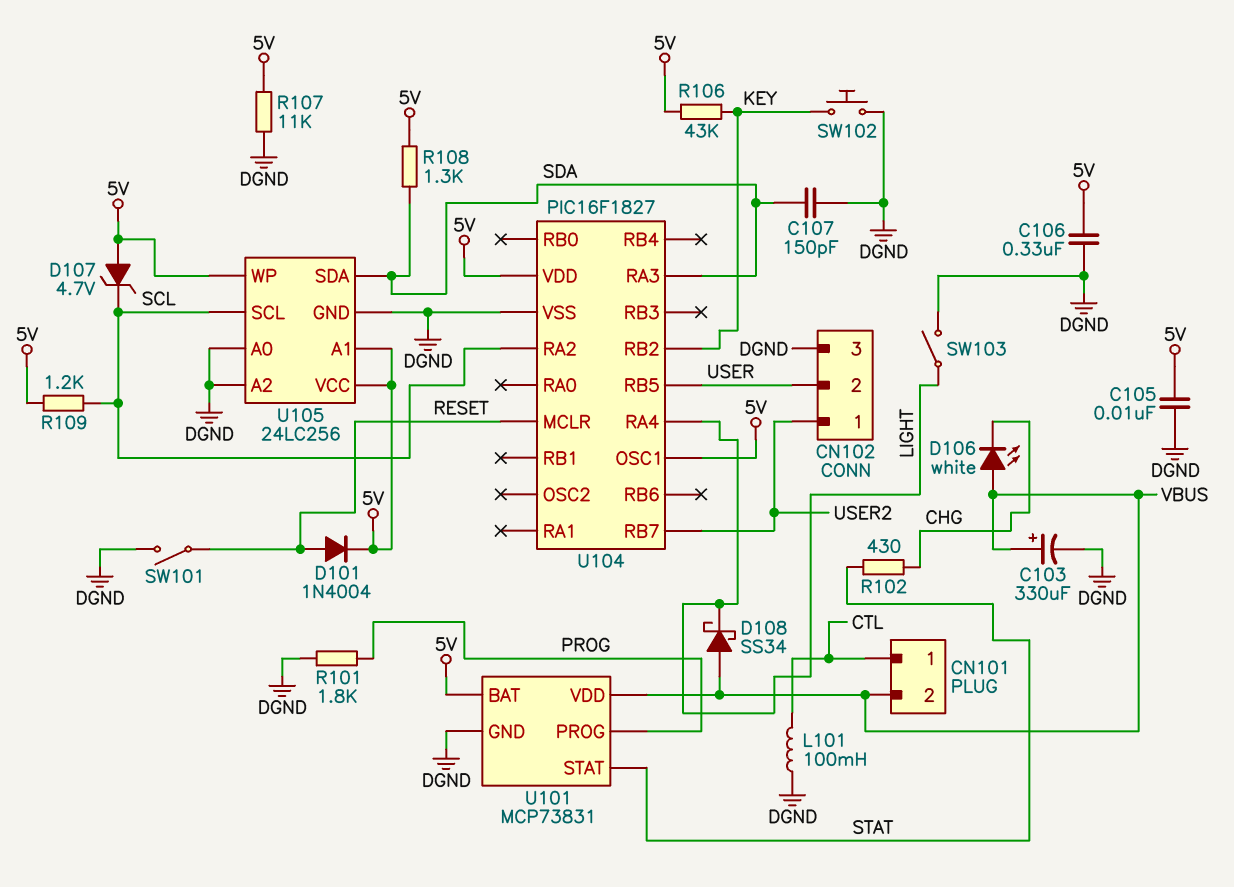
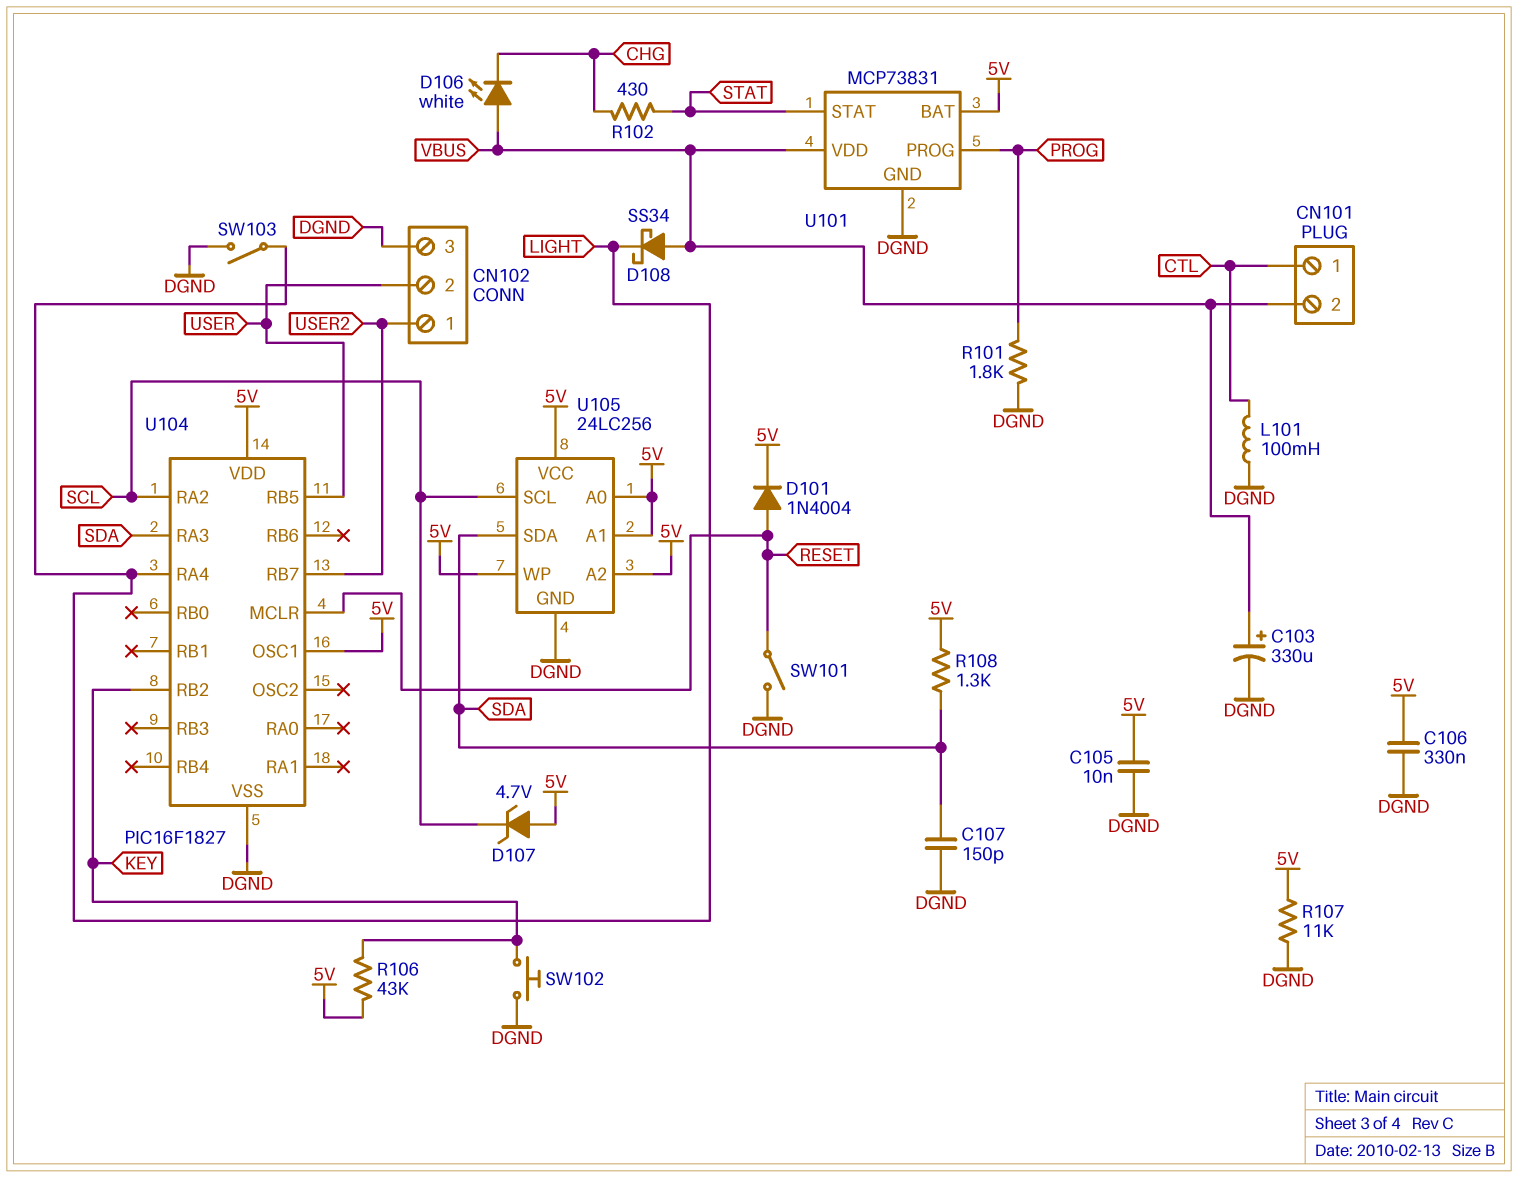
R109: 1.2k (5V, SCL) -> none
U105 pin A0: DGND -> 5V
U105 pin A2: DGND -> 5V

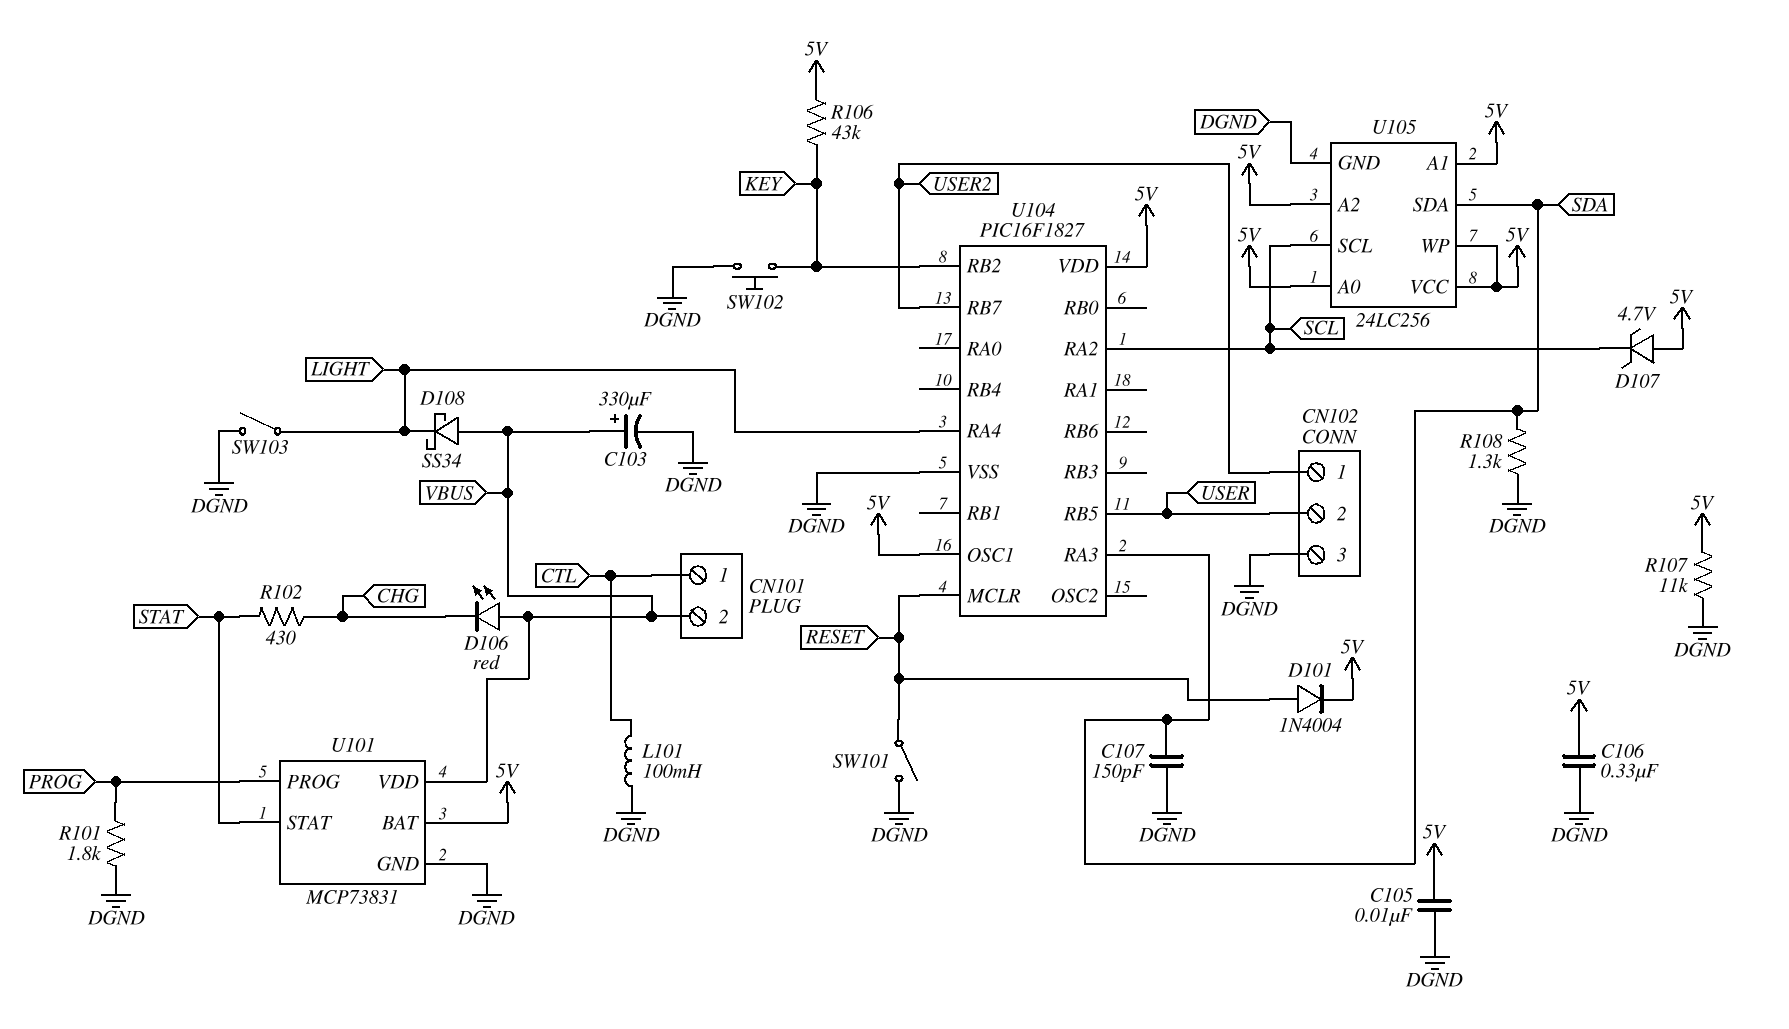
D106: LED white (A VBUS, K CHG) -> LED red (A VBUS, K CHG)
R108: 1.3k (5V, SDA) -> 1.3k (DGND, SDA)

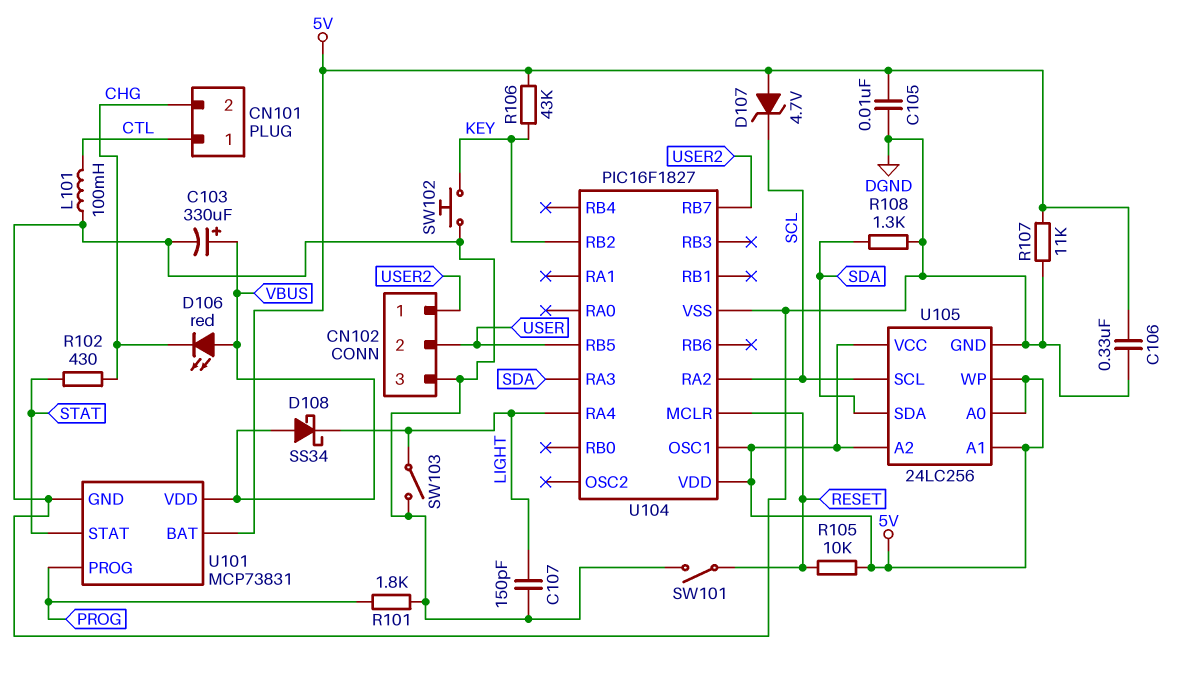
C107: 150pF (DGND, SDA) -> 150pF (DGND, LIGHT)
CN101 pin 2: VBUS -> CHG
D101: diode 1N4004 (A RESET, K 5V) -> none
R105: none -> 10k (5V, RESET)

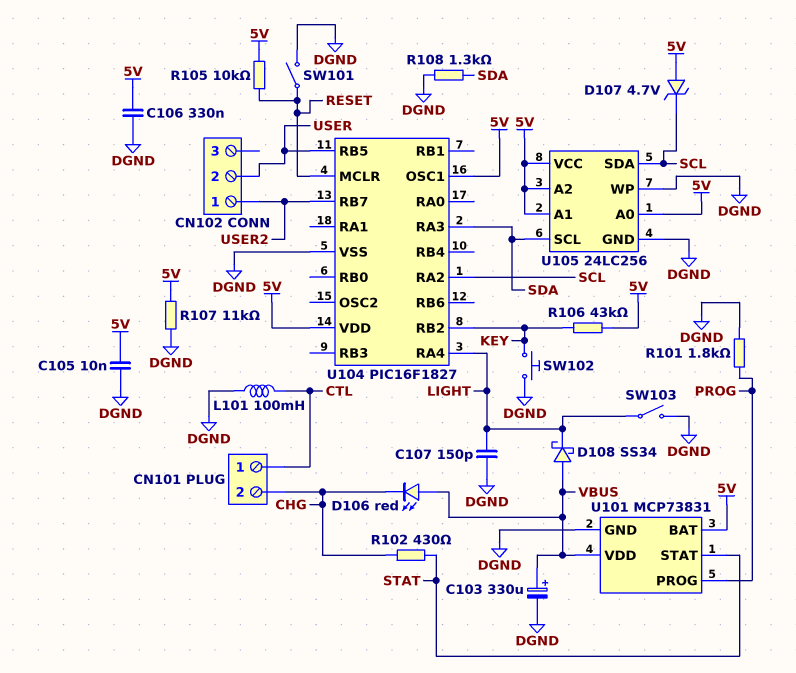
CN102 pin 3: DGND -> none
U105 pin SCL: SCL -> SDA
U105 pin SDA: SDA -> SCL
U105 pin WP: 5V -> DGND

